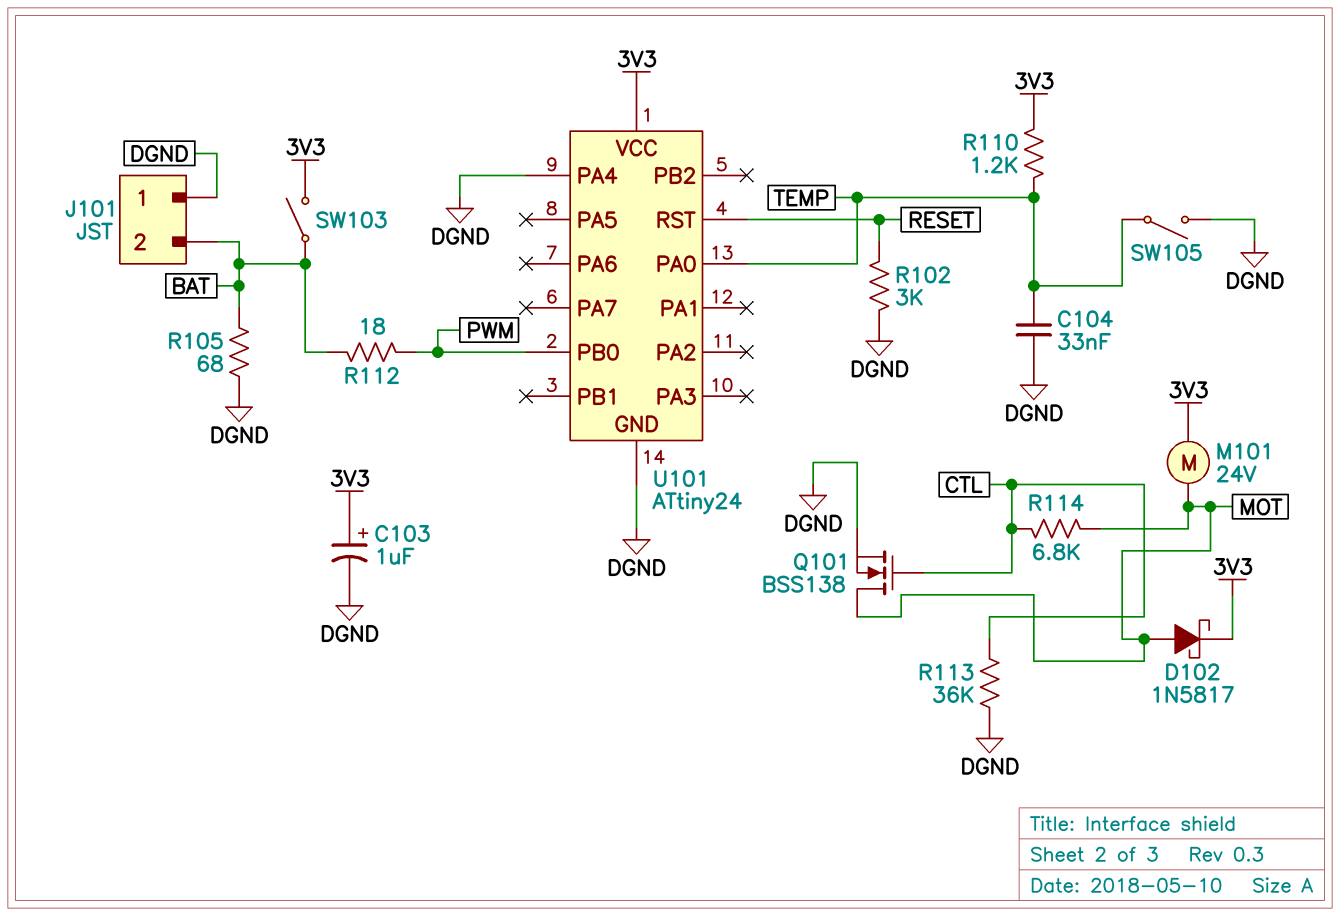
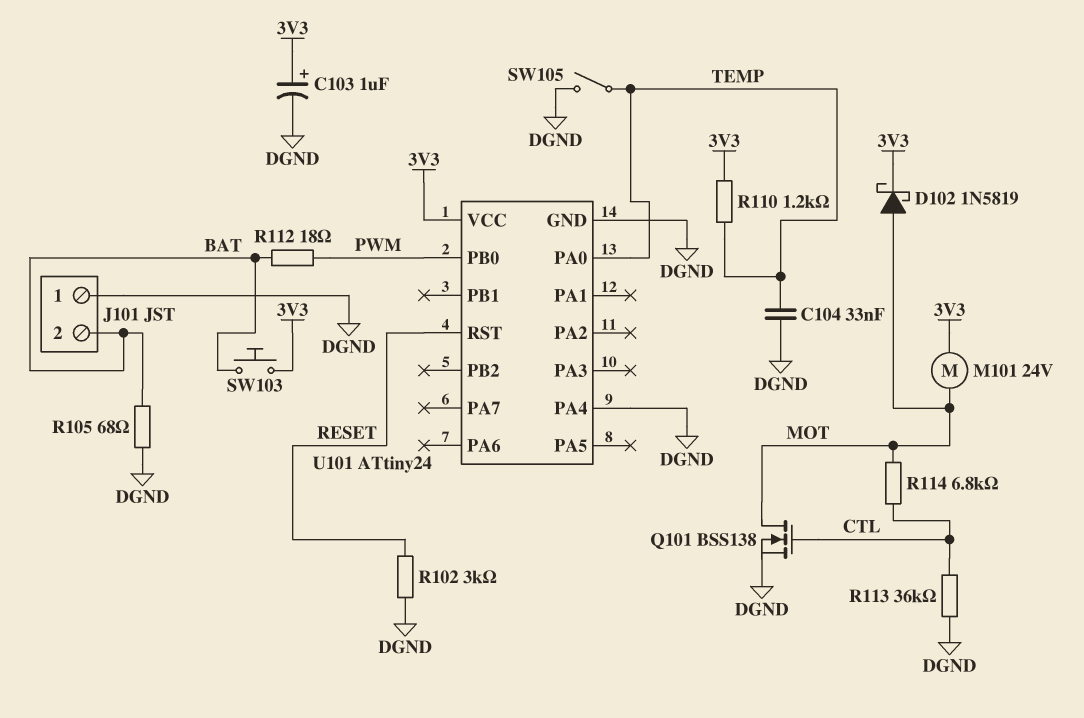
D102: schottky 1N5817 (A MOT, K 3V3) -> schottky 1N5819 (A MOT, K 3V3)
SW103: switch (3V3, BAT) -> button (3V3, BAT)

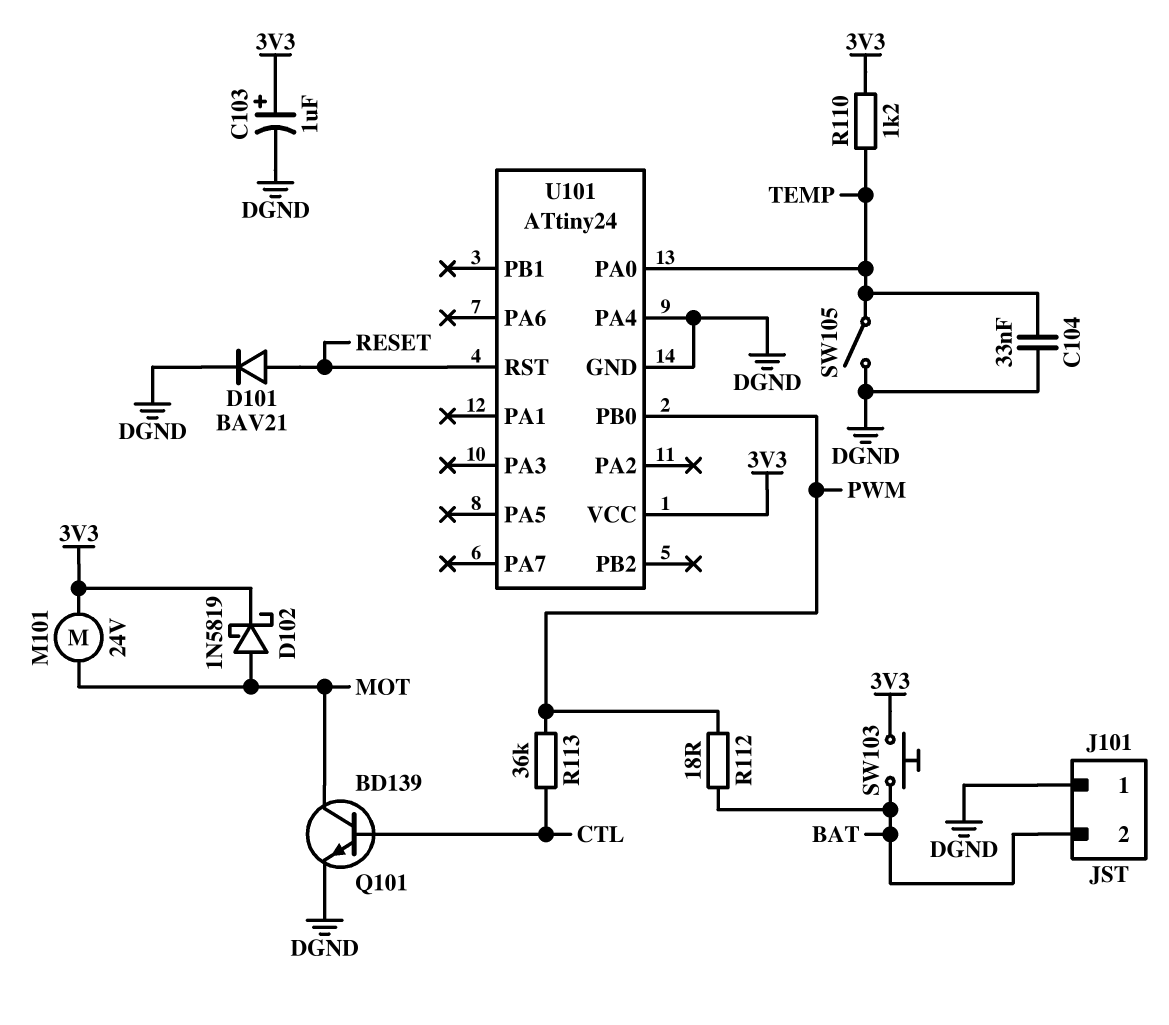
D101: none -> diode BAV21 (A RESET, K DGND)
Q101: NMOS BSS138 (G CTL, D MOT, S DGND) -> NPN BD139 (B CTL, C MOT, E DGND)
R102: 3k (DGND, RESET) -> none
R105: 68 (BAT, DGND) -> none
R113: 36k (CTL, DGND) -> 36k (CTL, PWM)
R114: 6.8k (CTL, MOT) -> none

